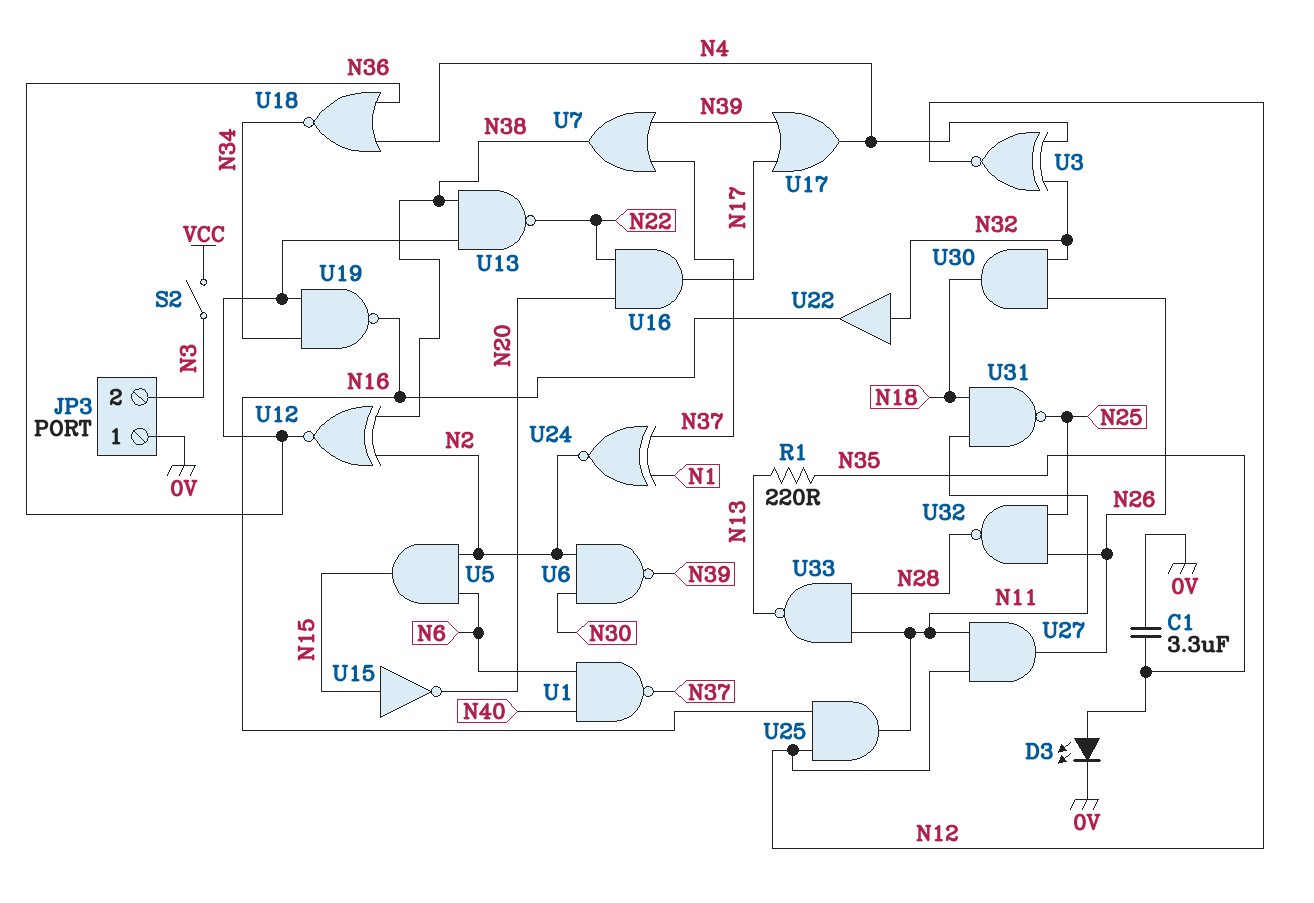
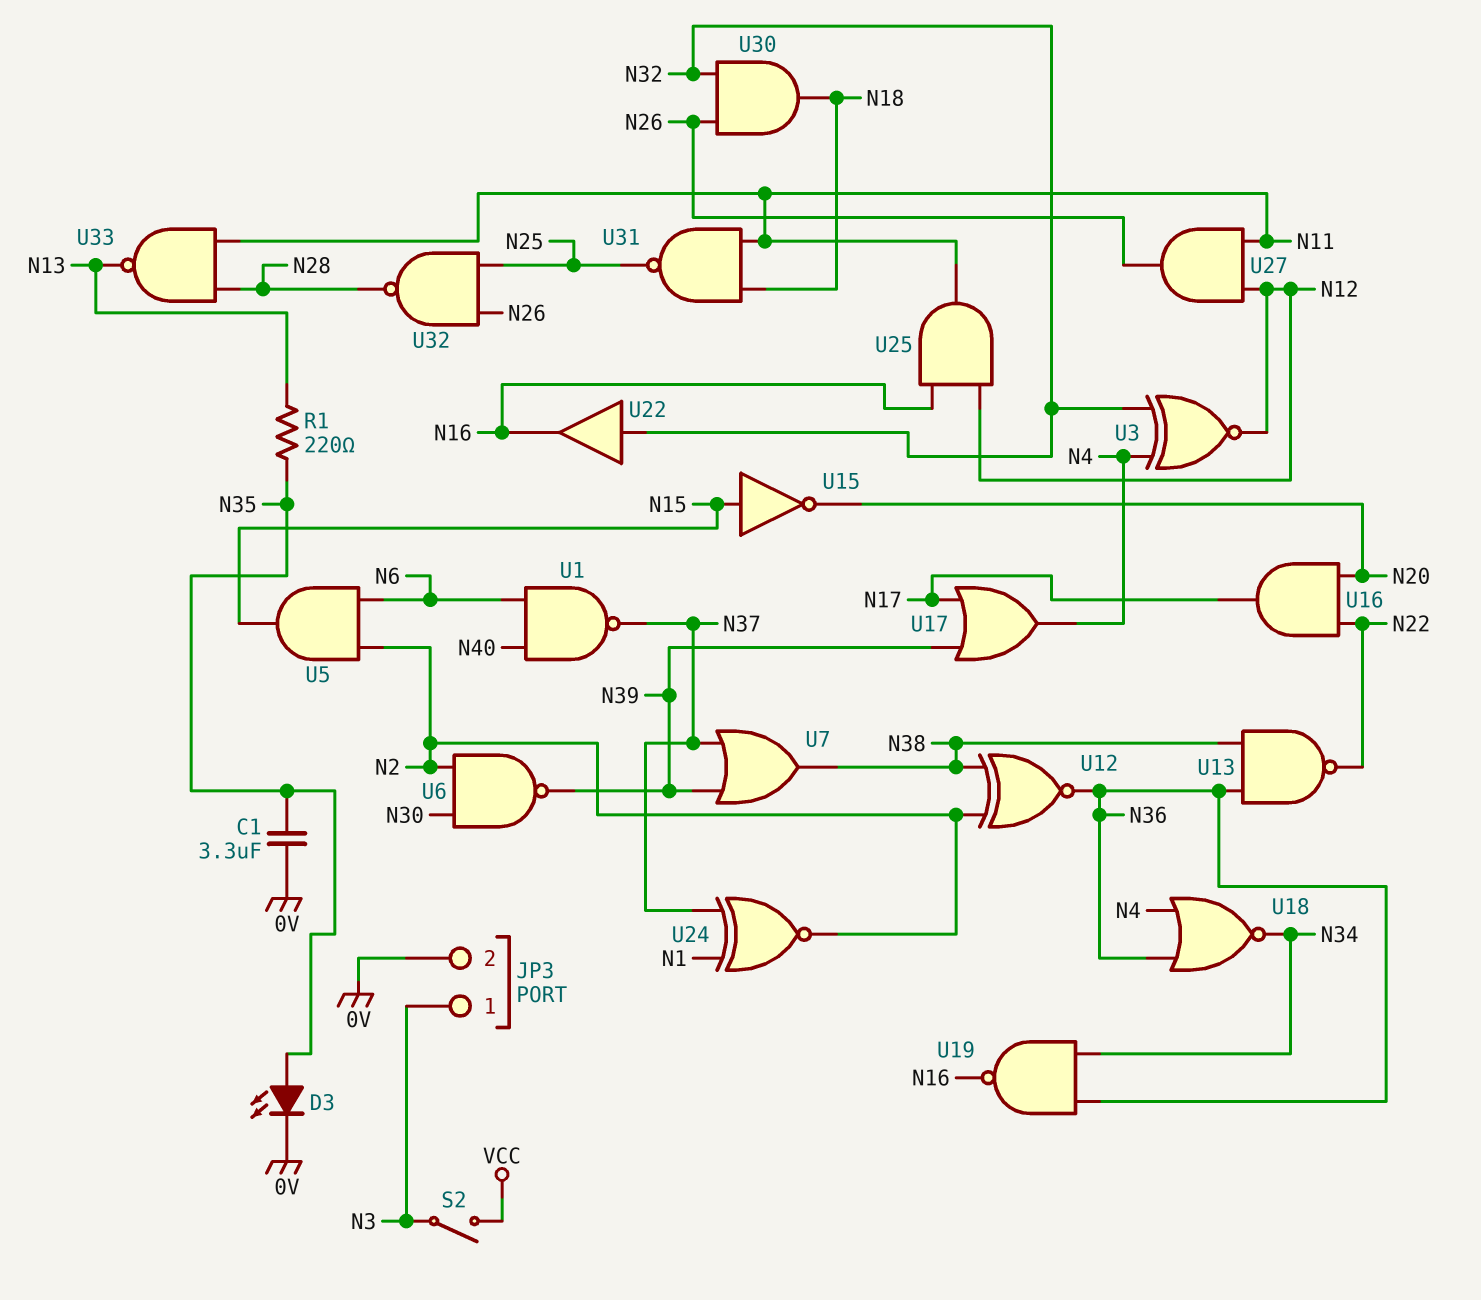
JP3 pin 1: 0V -> N3
JP3 pin 2: N3 -> 0V

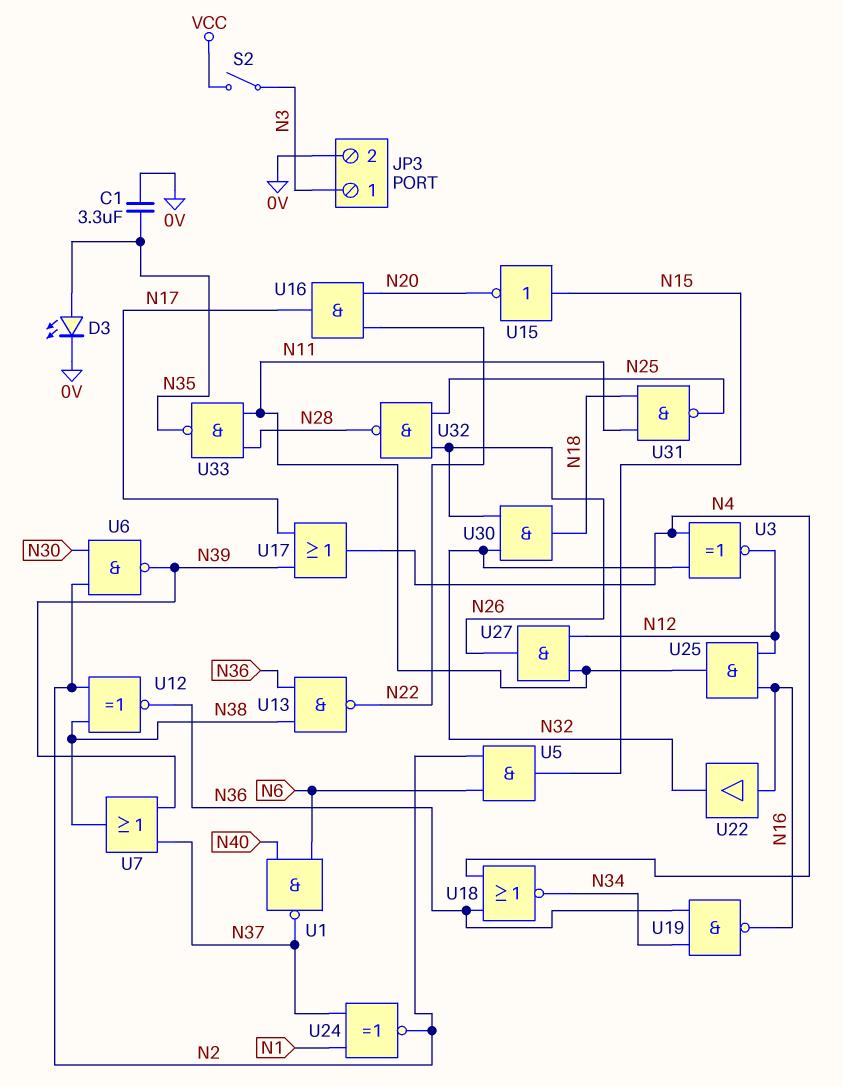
R1: 220 (N13, N35) -> none
U22: buffer (in N32, out N16) -> buffer (in N16, out N32)
U33: NAND (in N11, in N28, out N13) -> NAND (in N11, in N28, out N35)

